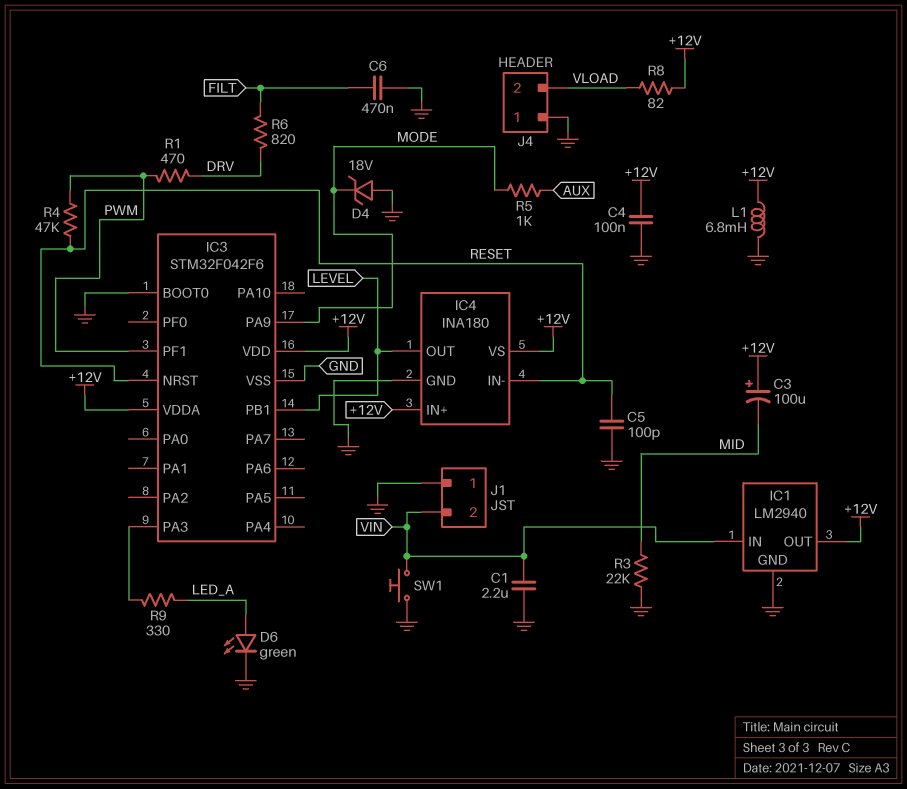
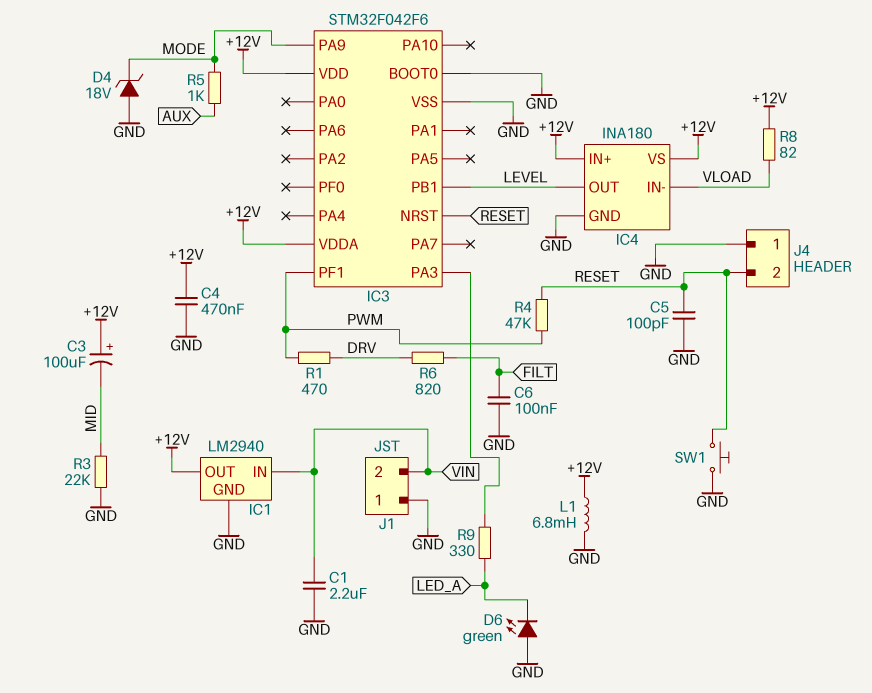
C4: 100nF (+12V, GND) -> 470nF (+12V, GND)
C6: 470nF (FILT, GND) -> 100nF (FILT, GND)
D6: LED green (A LED_A, K GND) -> LED green (A GND, K LED_A)
IC4 pin IN-: RESET -> VLOAD
J4 pin 2: VLOAD -> RESET
SW1: button (GND, VIN) -> button (GND, RESET)

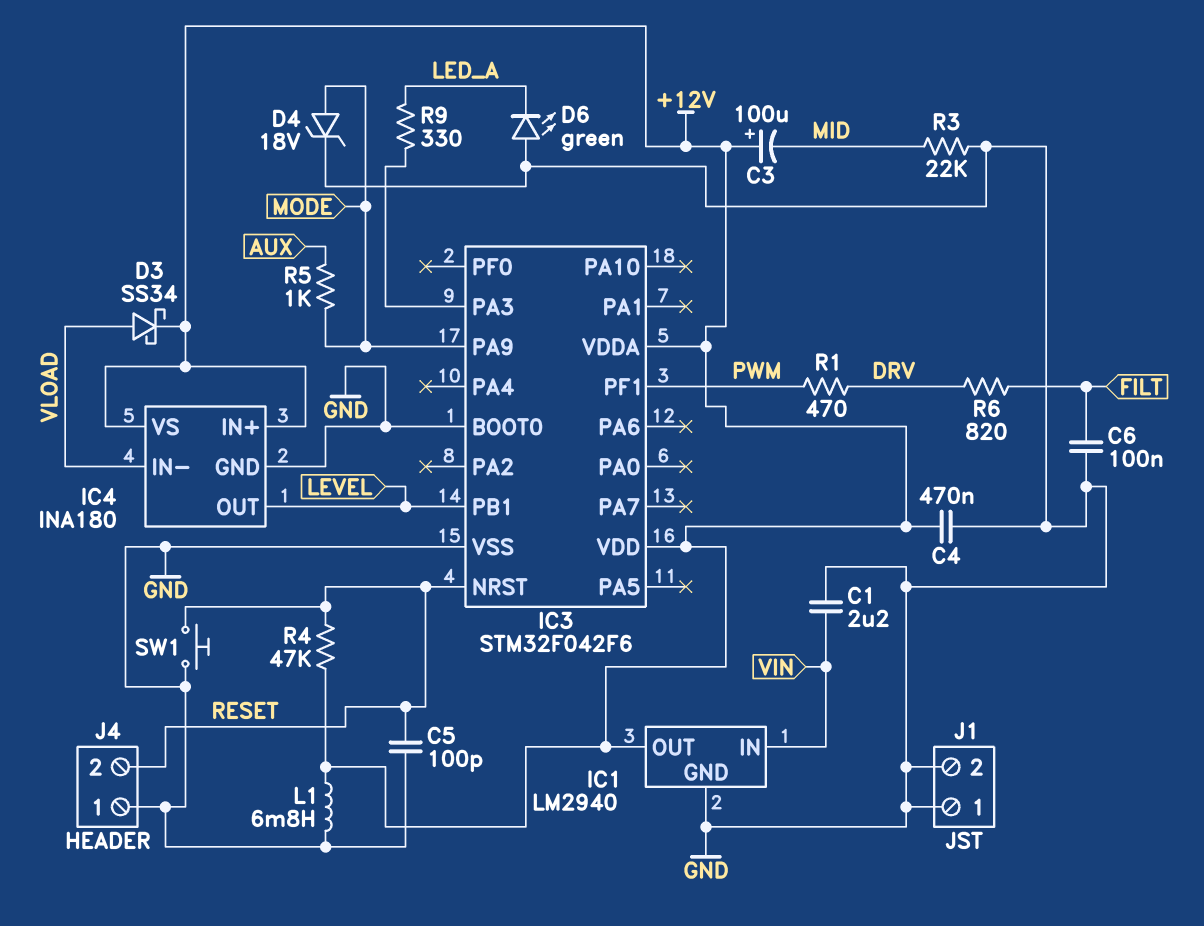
D3: none -> schottky SS34 (A VLOAD, K +12V)
D4: zener 18V (A GND, K MODE) -> zener 18V (A MODE, K GND)
J1 pin 2: VIN -> GND
R4: 47k (PWM, RESET) -> 47k (+12V, RESET)
R8: 82 (+12V, VLOAD) -> none

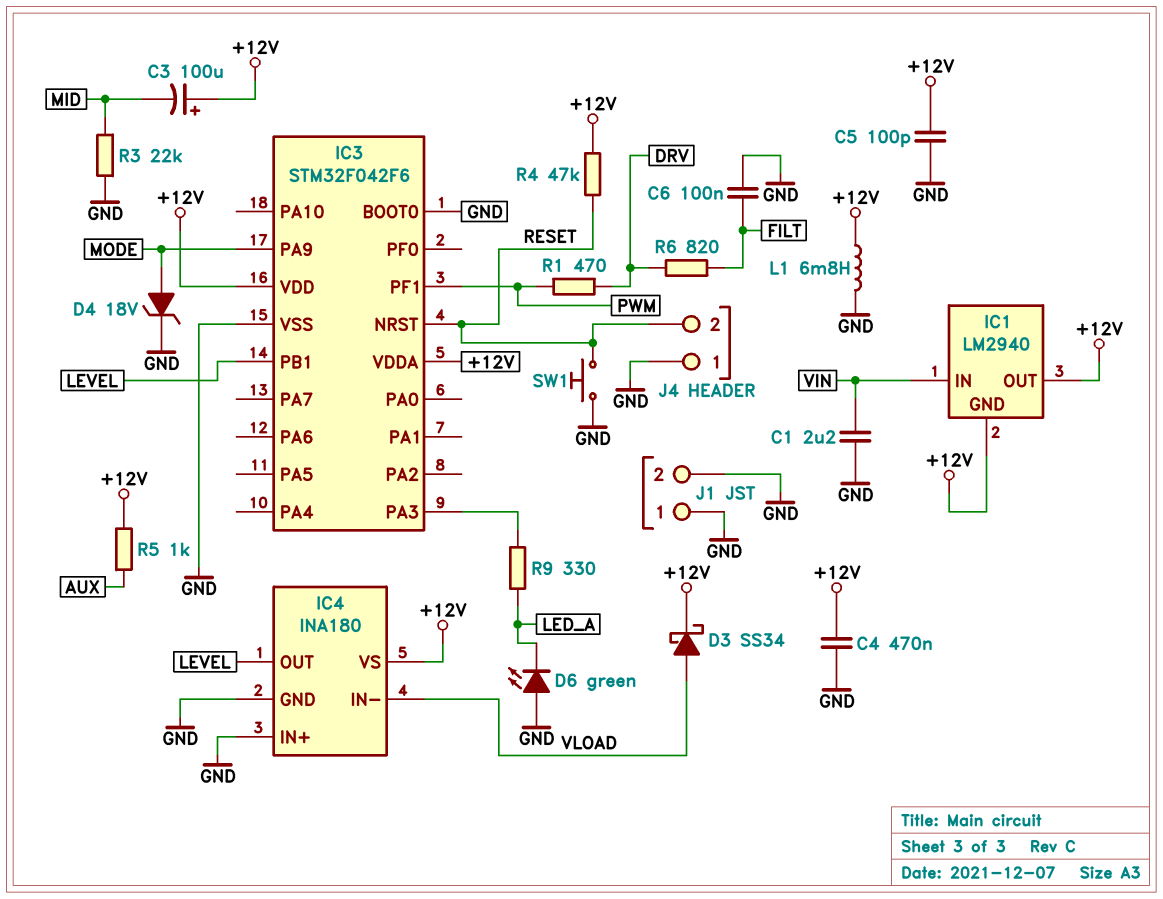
C5: 100pF (GND, RESET) -> 100pF (+12V, GND)
IC1 pin GND: GND -> +12V
IC4 pin IN+: +12V -> GND
R5: 1k (AUX, MODE) -> 1k (+12V, AUX)

